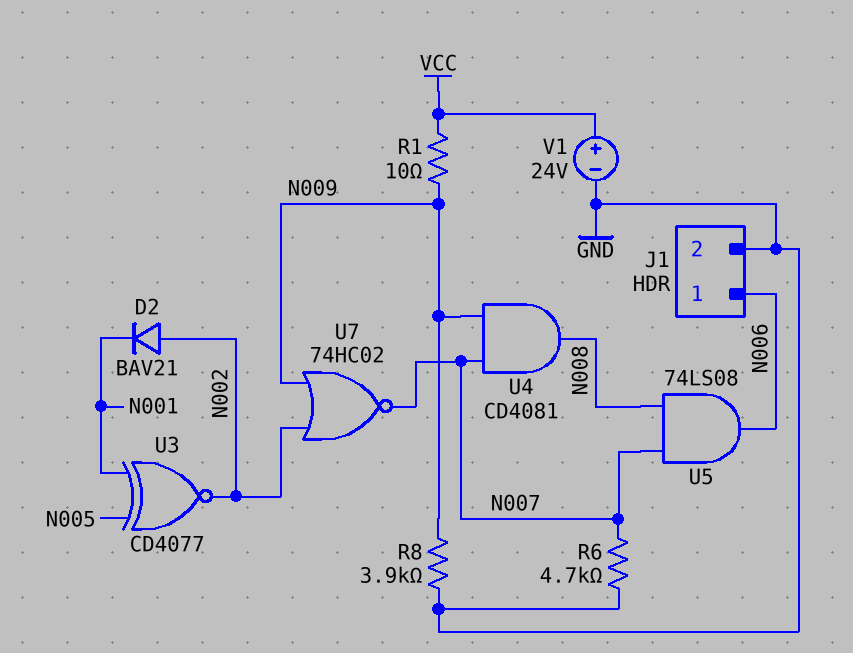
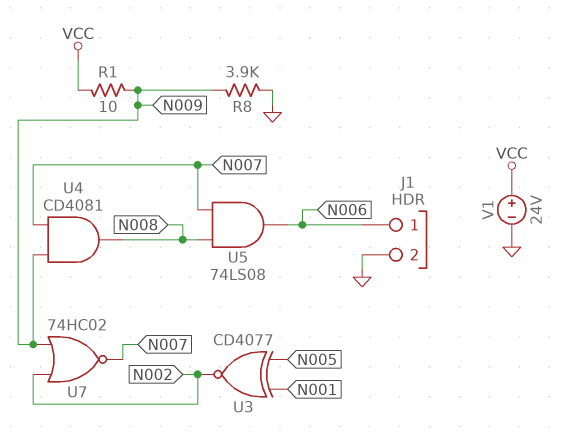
D2: diode BAV21 (A N002, K N001) -> none
R6: 4.7k (GND, N007) -> none

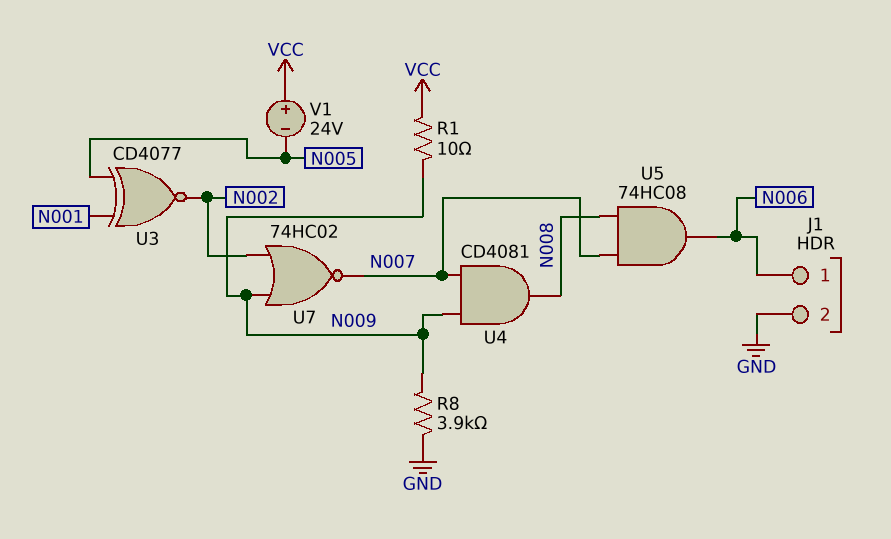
U5: AND 74LS08 (in N007, in N008, out N006) -> AND 74HC08 (in N007, in N008, out N006)
V1: 24V (plus VCC, minus GND) -> 24V (plus VCC, minus N005)

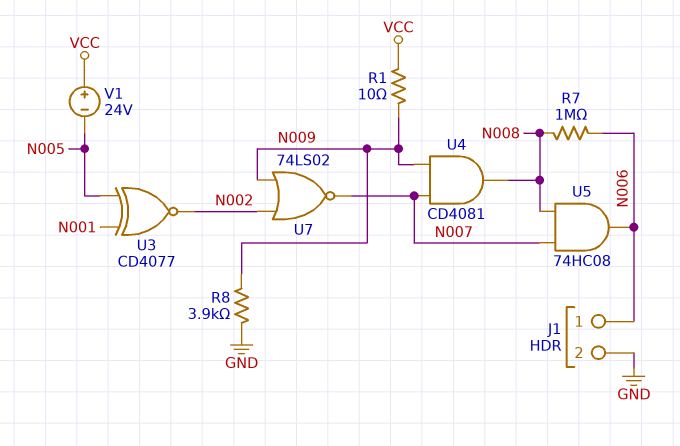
R7: none -> 1M (N006, N008)
U7: NOR 74HC02 (in N002, in N009, out N007) -> NOR 74LS02 (in N002, in N009, out N007)

